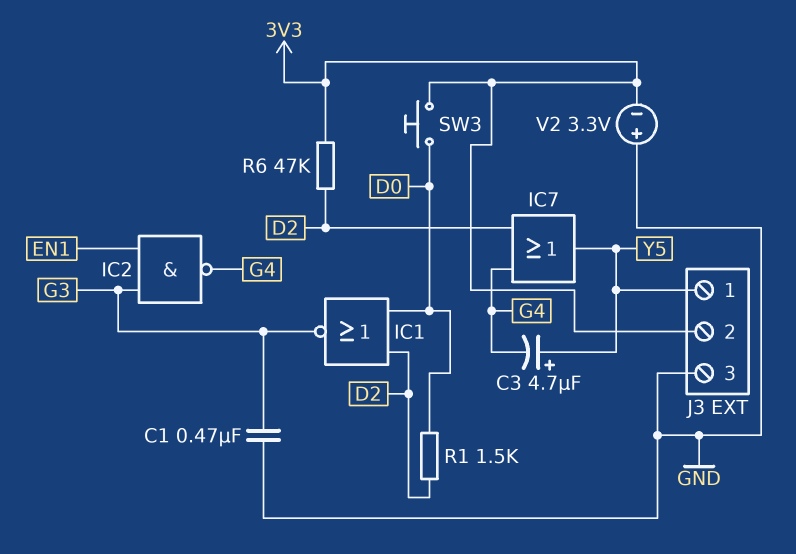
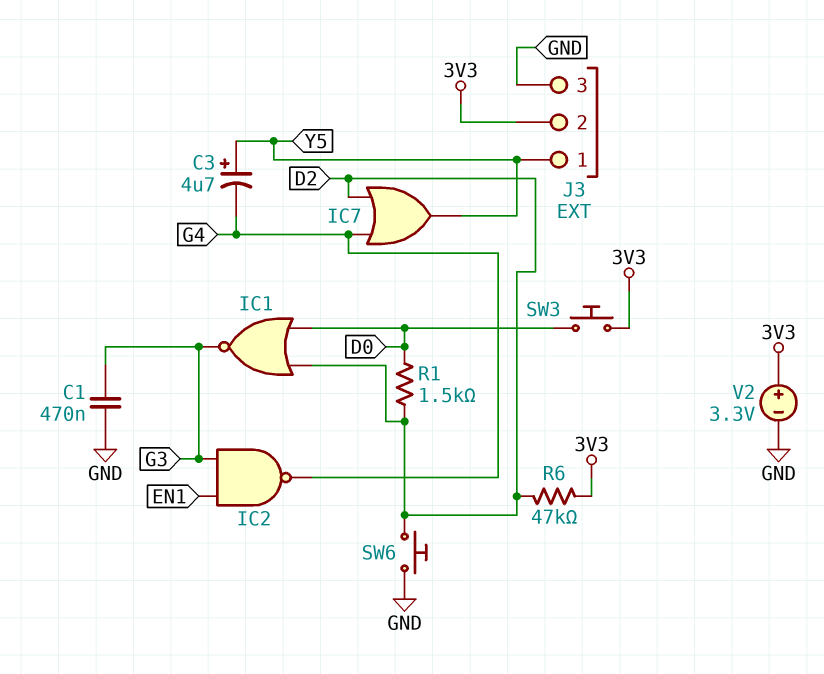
SW6: none -> button (D2, GND)
V2: 3.3V (plus GND, minus 3V3) -> 3.3V (plus 3V3, minus GND)

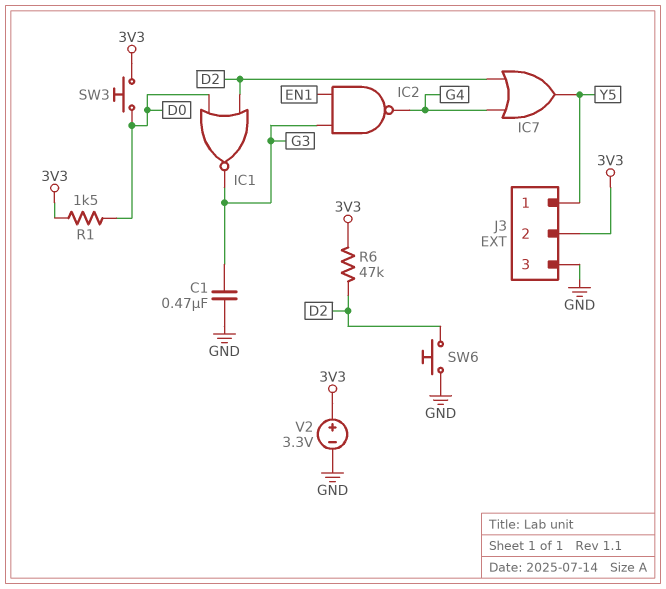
C3: 4.7uF (plus Y5, minus G4) -> none
R1: 1.5k (D0, D2) -> 1.5k (3V3, D0)

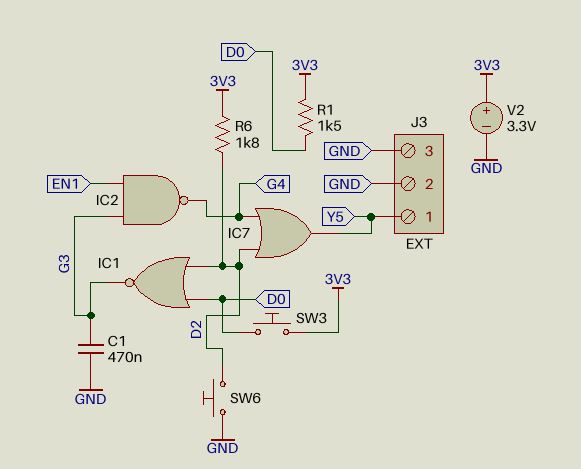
J3 pin 2: 3V3 -> GND
R6: 47k (3V3, D2) -> 1.8k (3V3, D2)

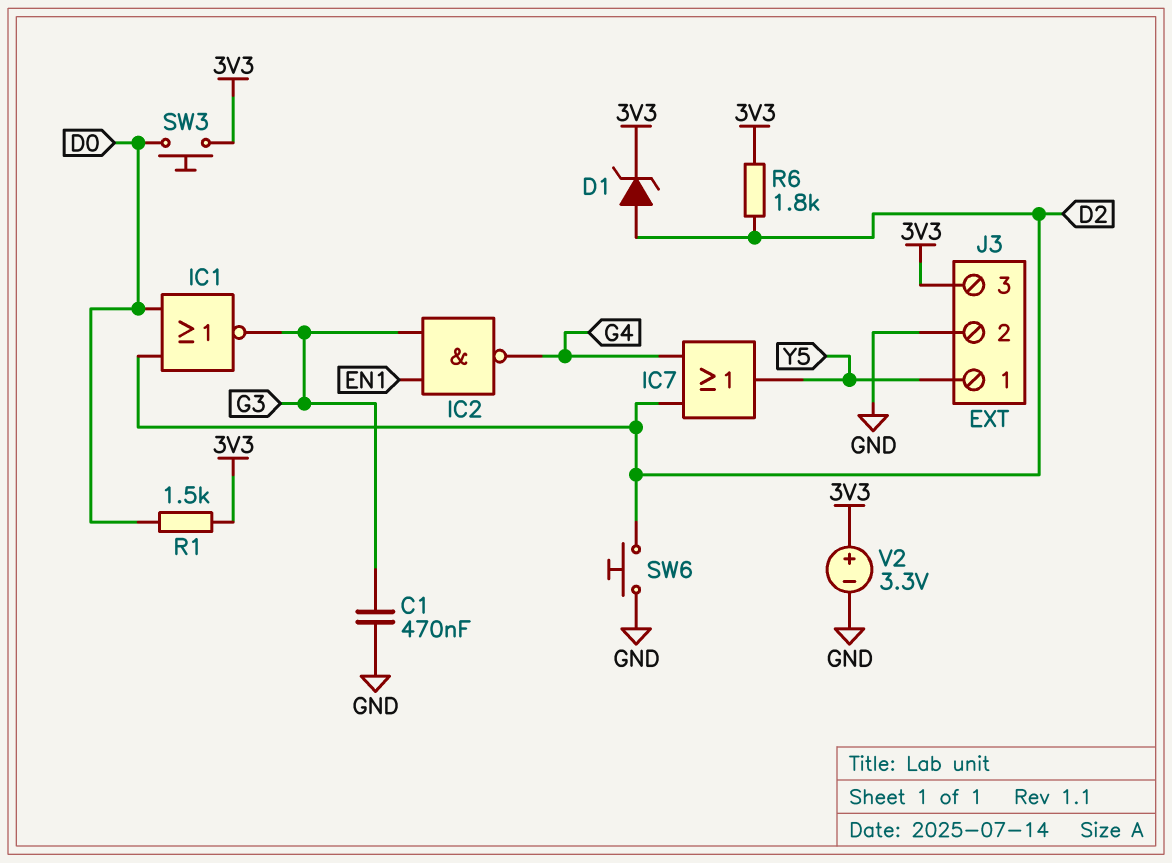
D1: none -> zener (A D2, K 3V3)
J3 pin 3: GND -> 3V3

